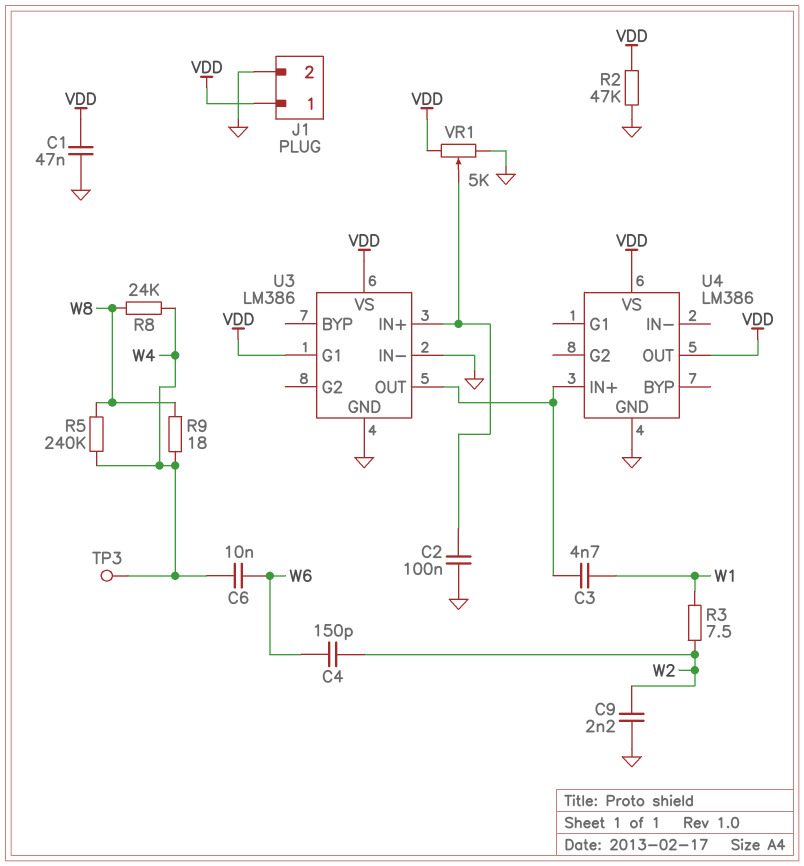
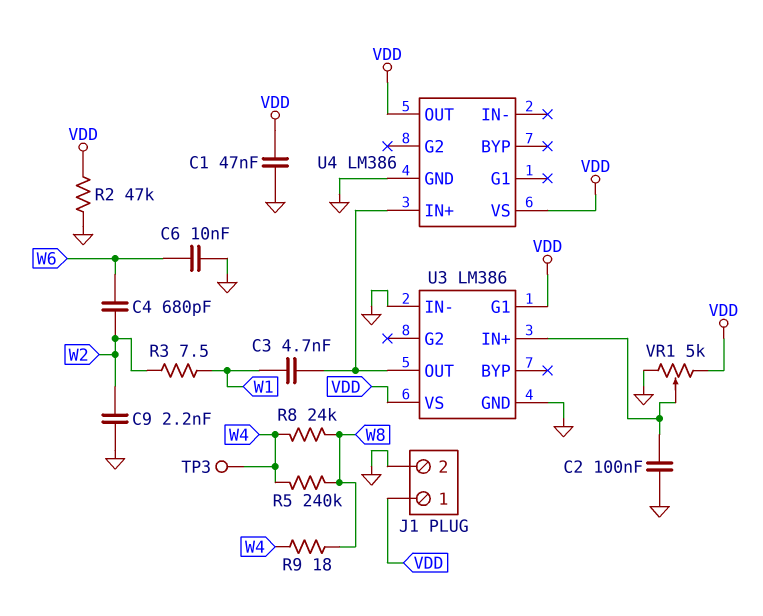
C4: 150pF (W2, W6) -> 680pF (W2, W6)
C6: 10nF (W4, W6) -> 10nF (GND, W6)

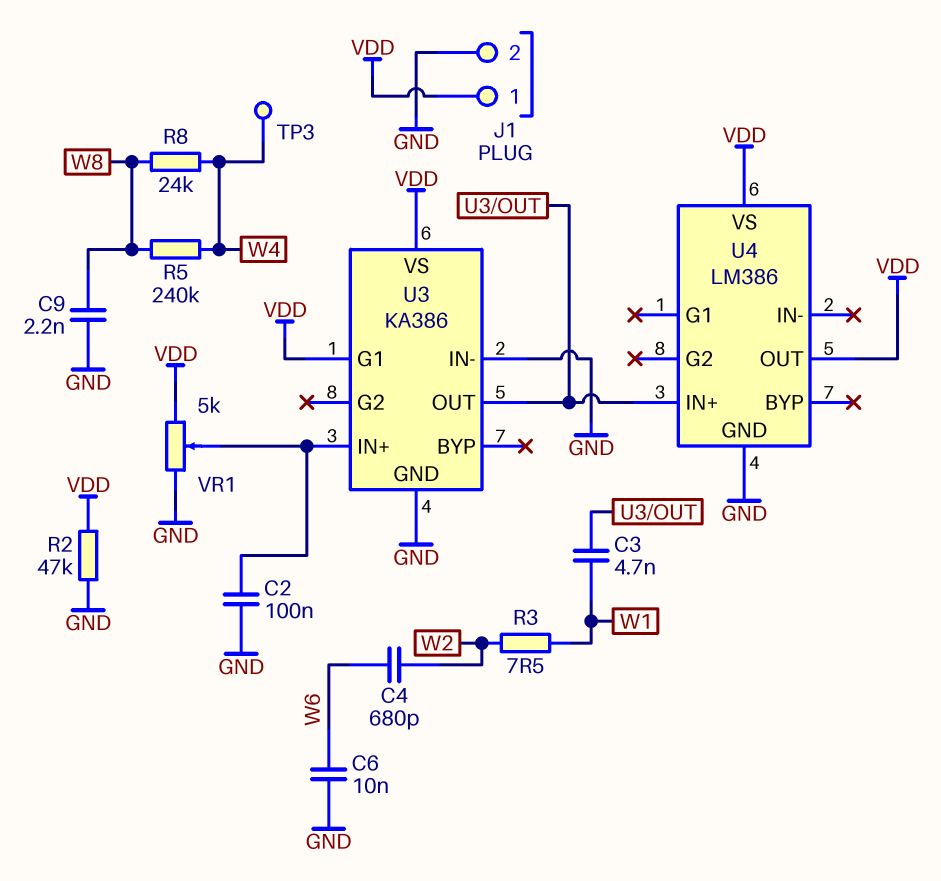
C1: 47nF (GND, VDD) -> none
C9: 2.2nF (GND, W2) -> 2.2nF (GND, W8)
R9: 18 (W4, W8) -> none
U3: LM386 -> KA386

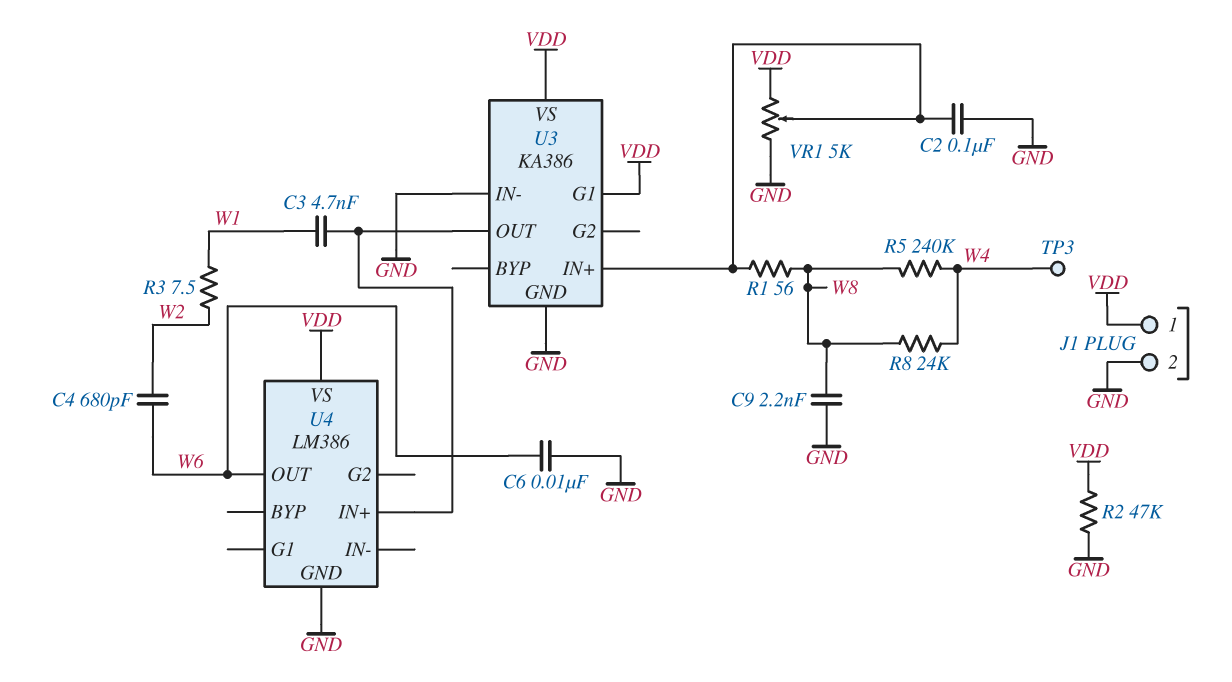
R1: none -> 56 (U3/IN+, W8)
U4 pin OUT: VDD -> W6

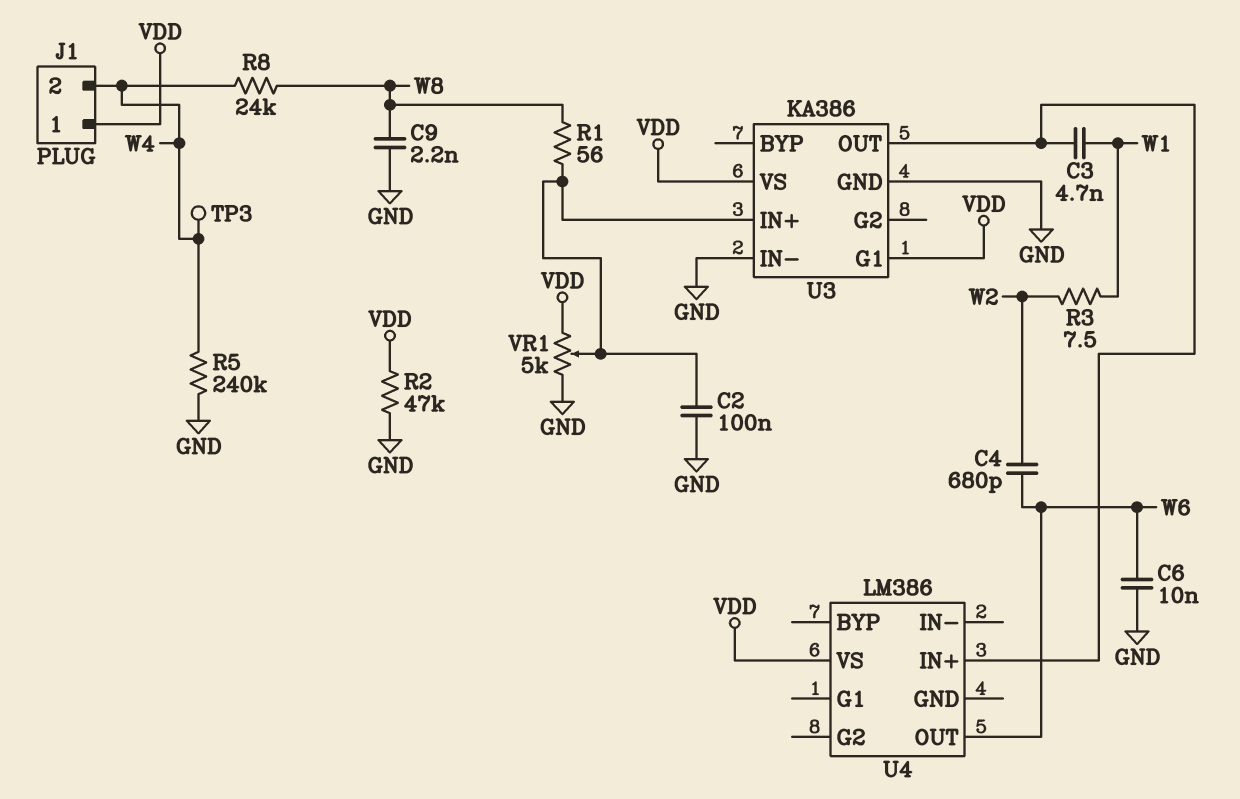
J1 pin 2: GND -> W4
R5: 240k (W4, W8) -> 240k (GND, W4)
U4 pin GND: GND -> none

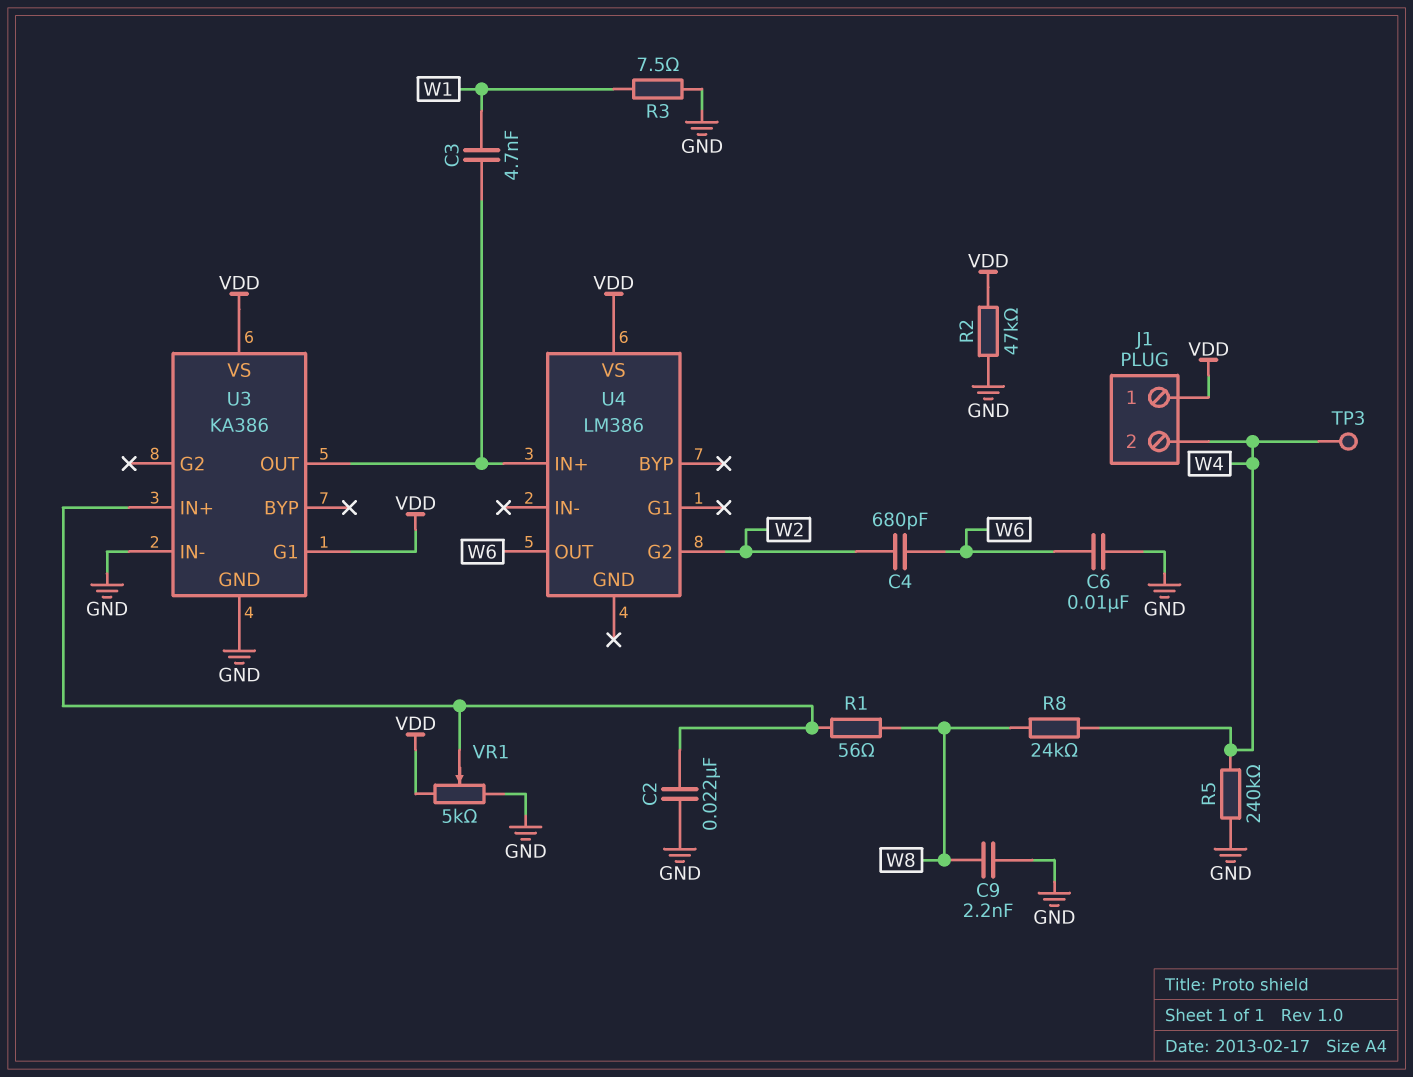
C2: 100nF (GND, U3/IN+) -> 22nF (GND, U3/IN+)
R3: 7.5 (W1, W2) -> 7.5 (GND, W1)
U4 pin G2: none -> W2

